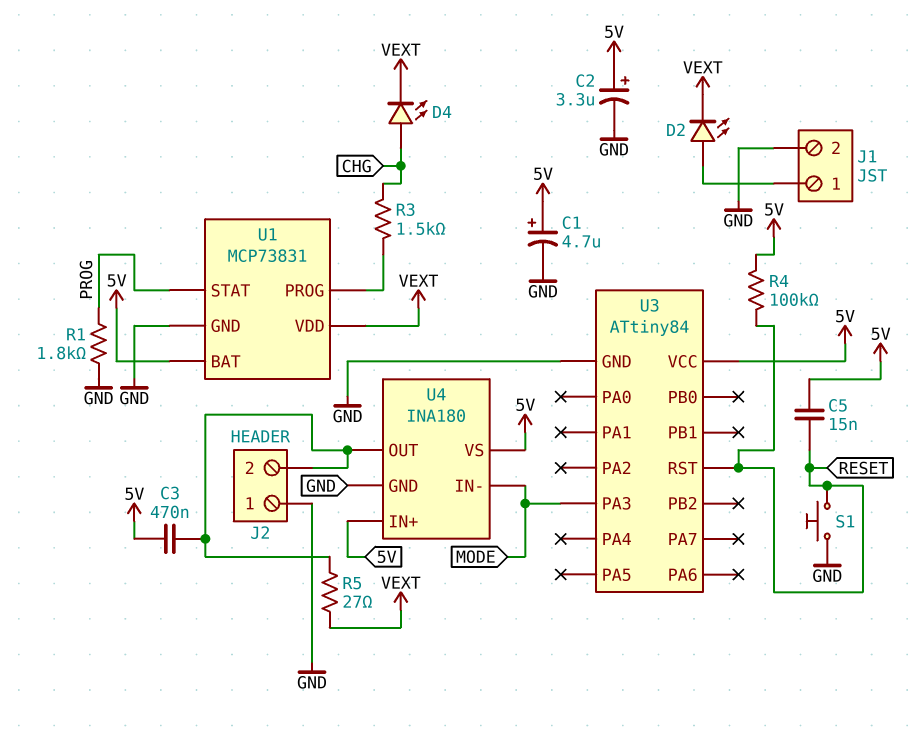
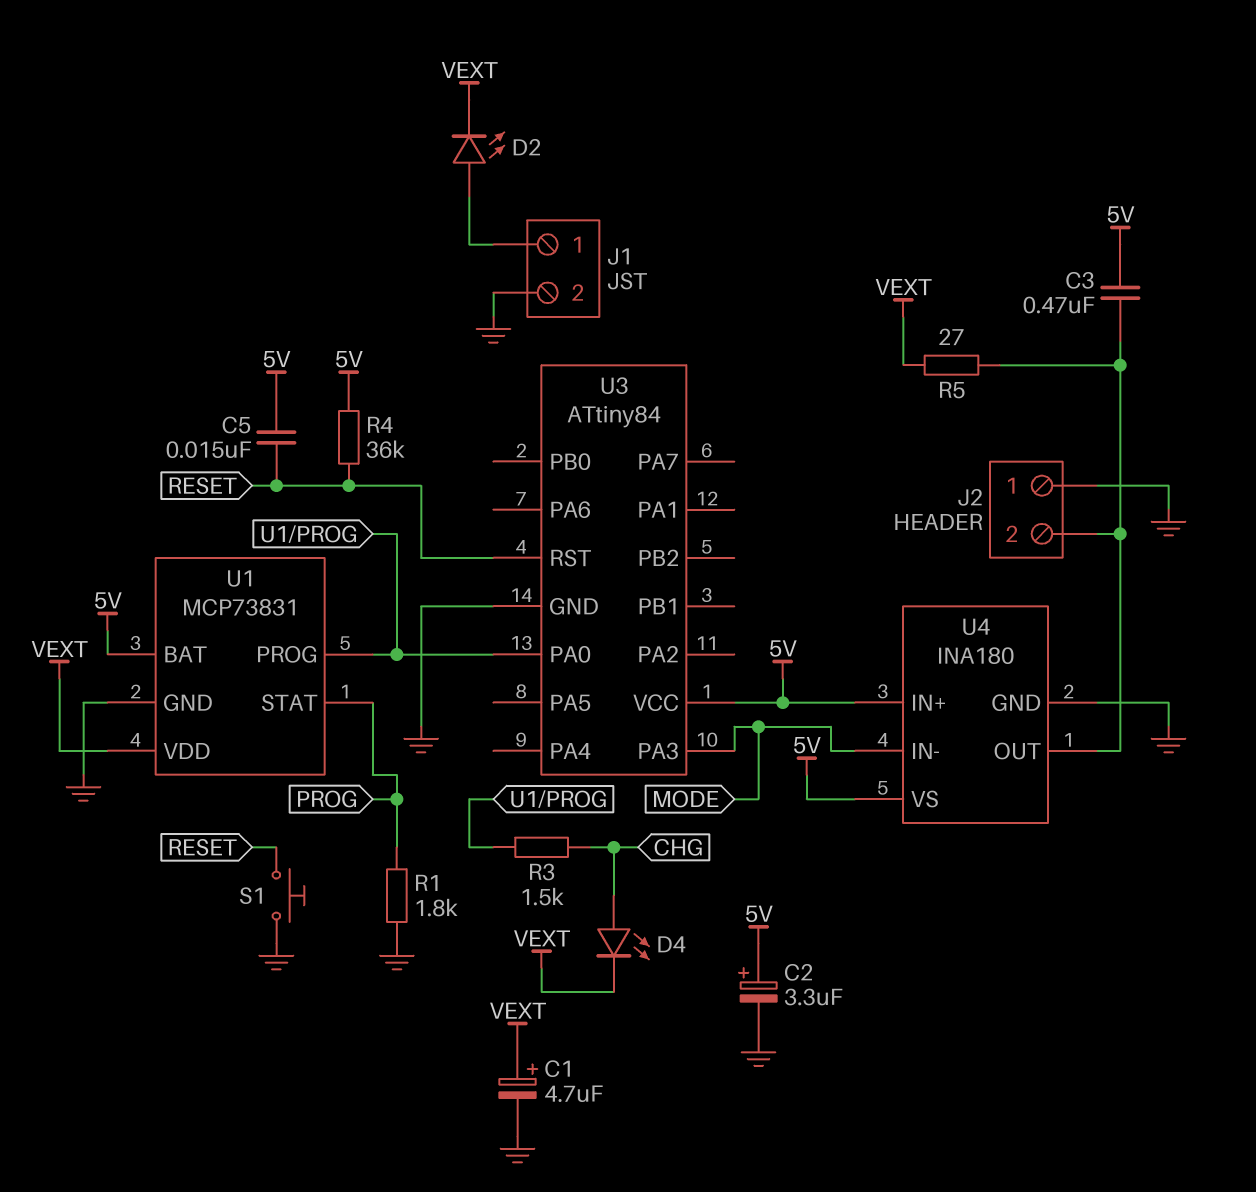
C1: 4.7uF (plus 5V, minus GND) -> 4.7uF (plus VEXT, minus GND)
R4: 100k (5V, RESET) -> 36k (5V, RESET)
U3 pin PA0: none -> U1/PROG

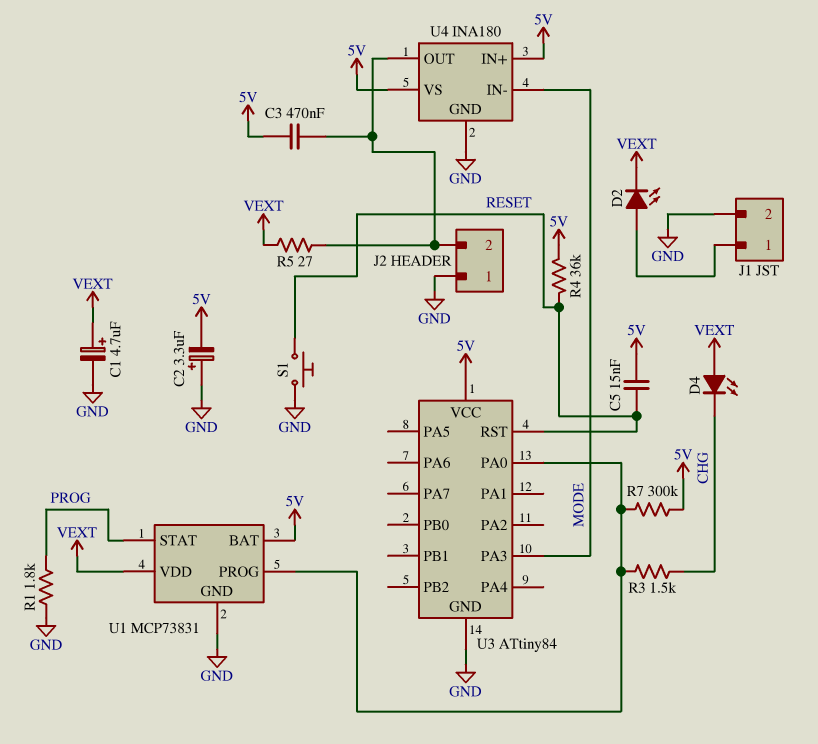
C2: 3.3uF (plus 5V, minus GND) -> 3.3uF (plus GND, minus 5V)
D4: LED (A CHG, K VEXT) -> LED (A VEXT, K CHG)
R7: none -> 300k (5V, U1/PROG)

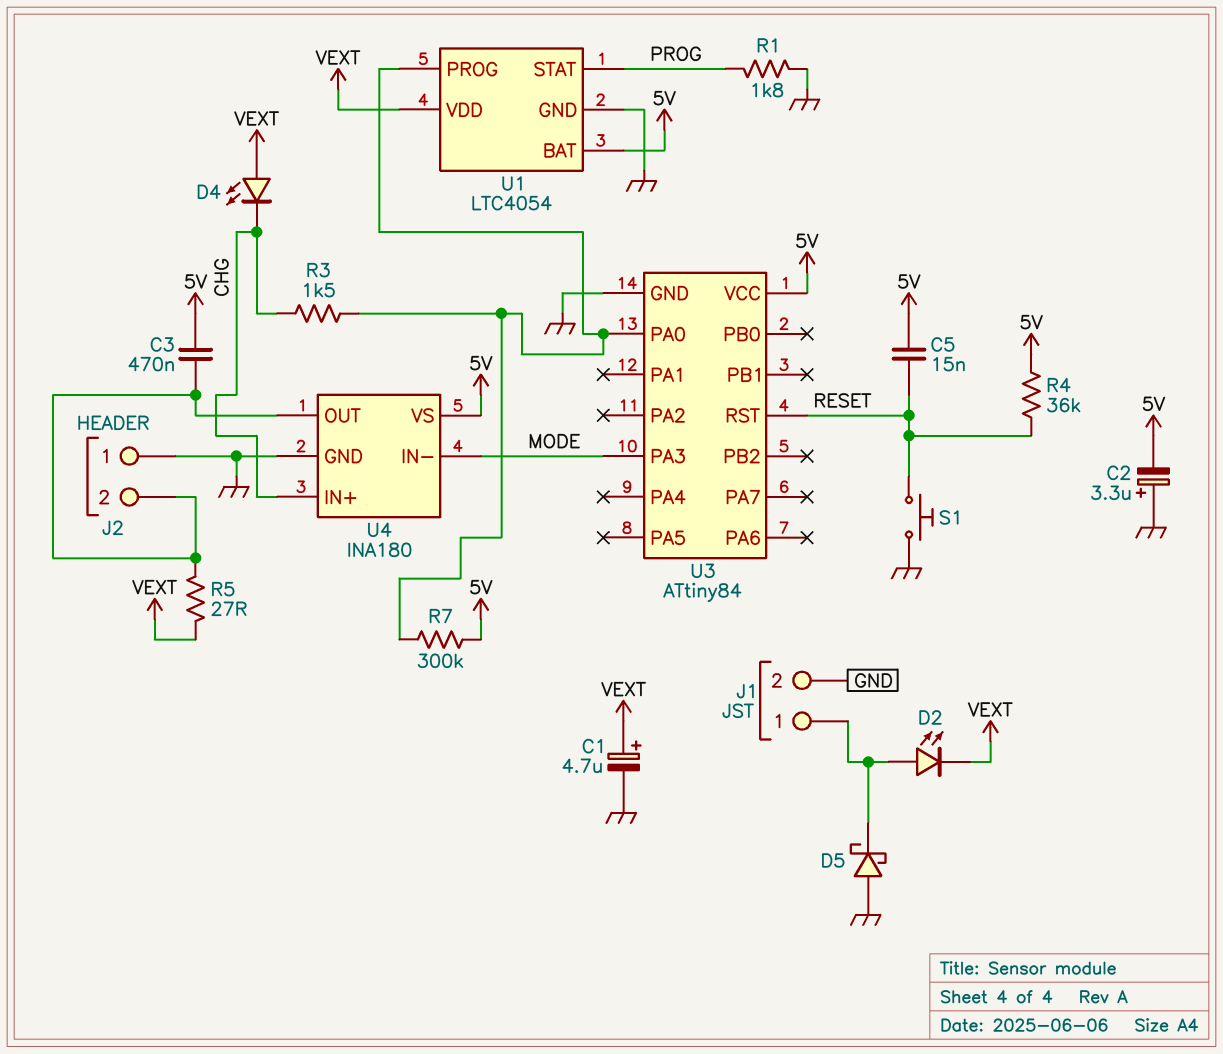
D5: none -> schottky (A GND, K J1/1)
U1: MCP73831 -> LTC4054
U4 pin IN+: 5V -> CHG

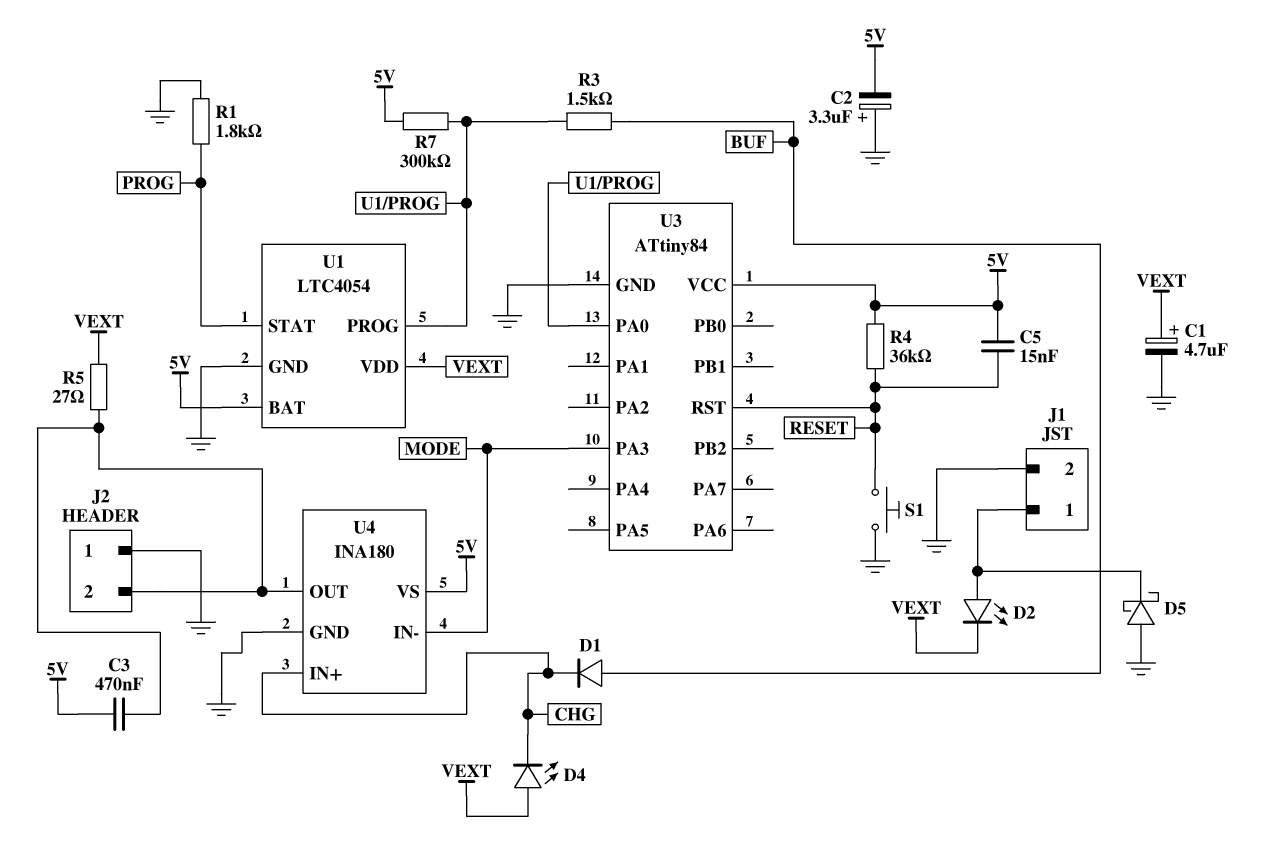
D1: none -> diode (A BUF, K CHG)
R3: 1.5k (CHG, U1/PROG) -> 1.5k (BUF, U1/PROG)

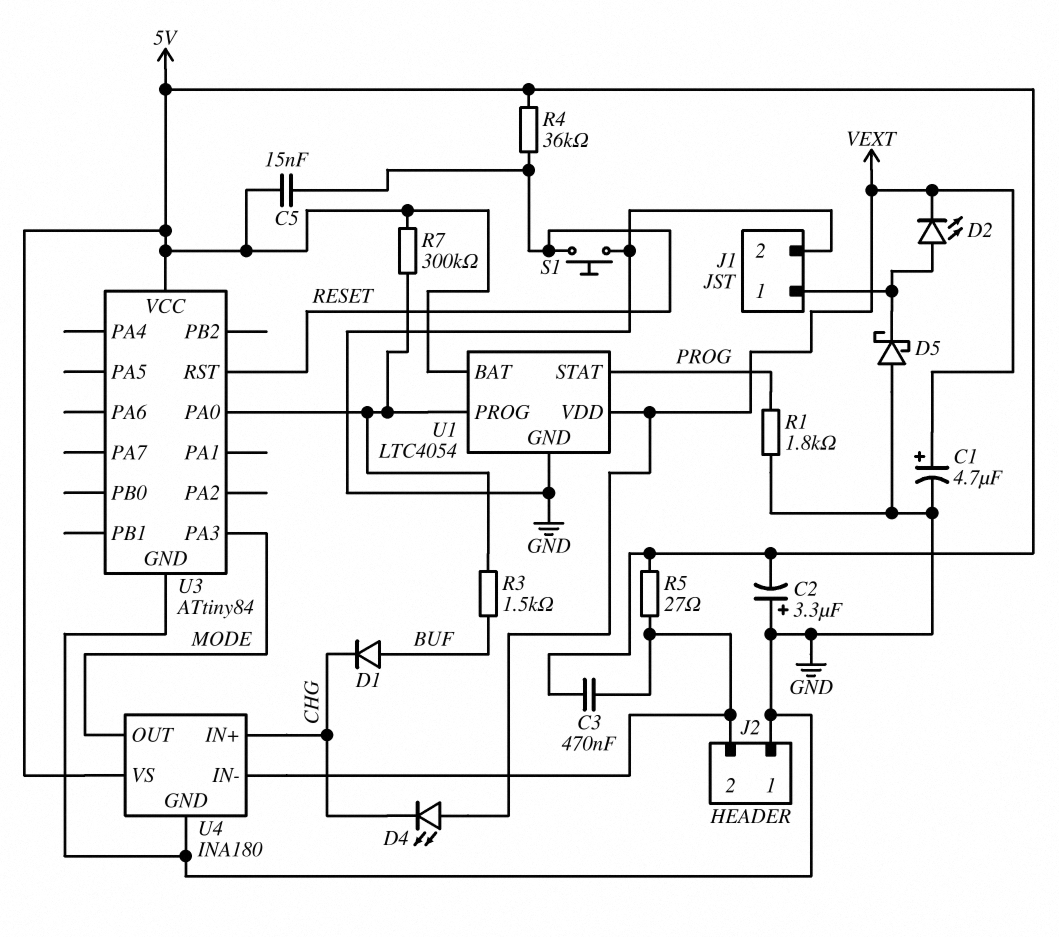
R5: 27 (J2/2, VEXT) -> 27 (5V, J2/2)
U4 pin IN-: MODE -> J2/2
U4 pin OUT: J2/2 -> MODE

